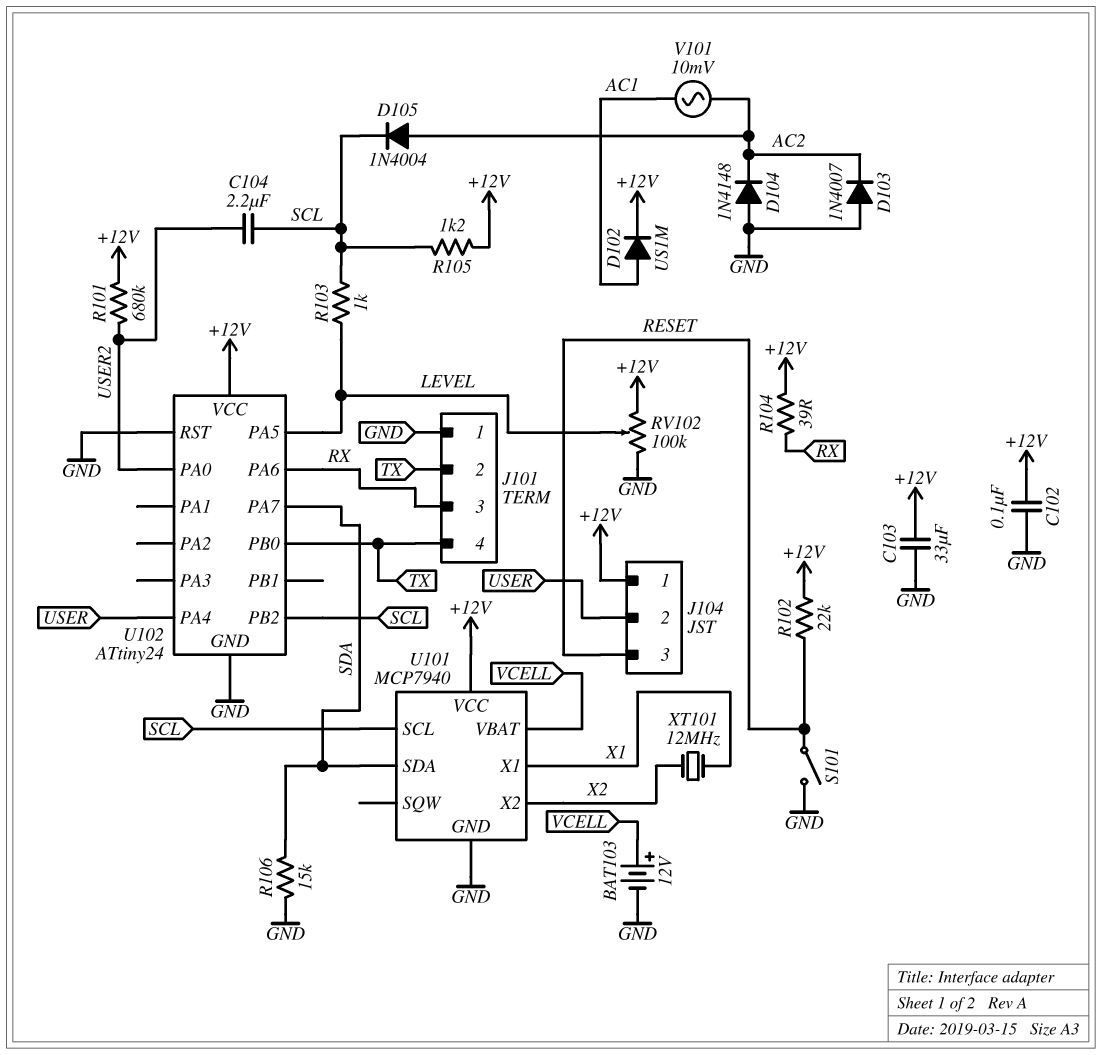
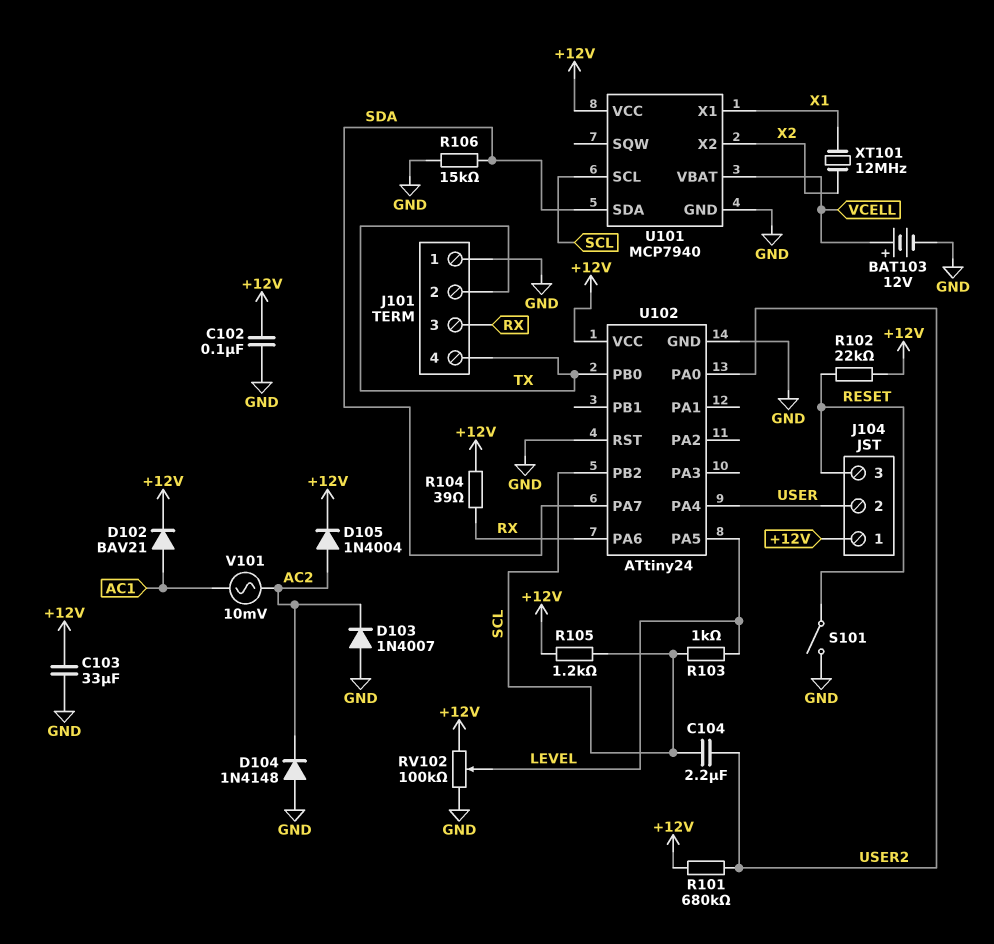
D102: diode US1M (A AC1, K +12V) -> diode BAV21 (A AC1, K +12V)
D105: diode 1N4004 (A AC2, K SCL) -> diode 1N4004 (A AC2, K +12V)

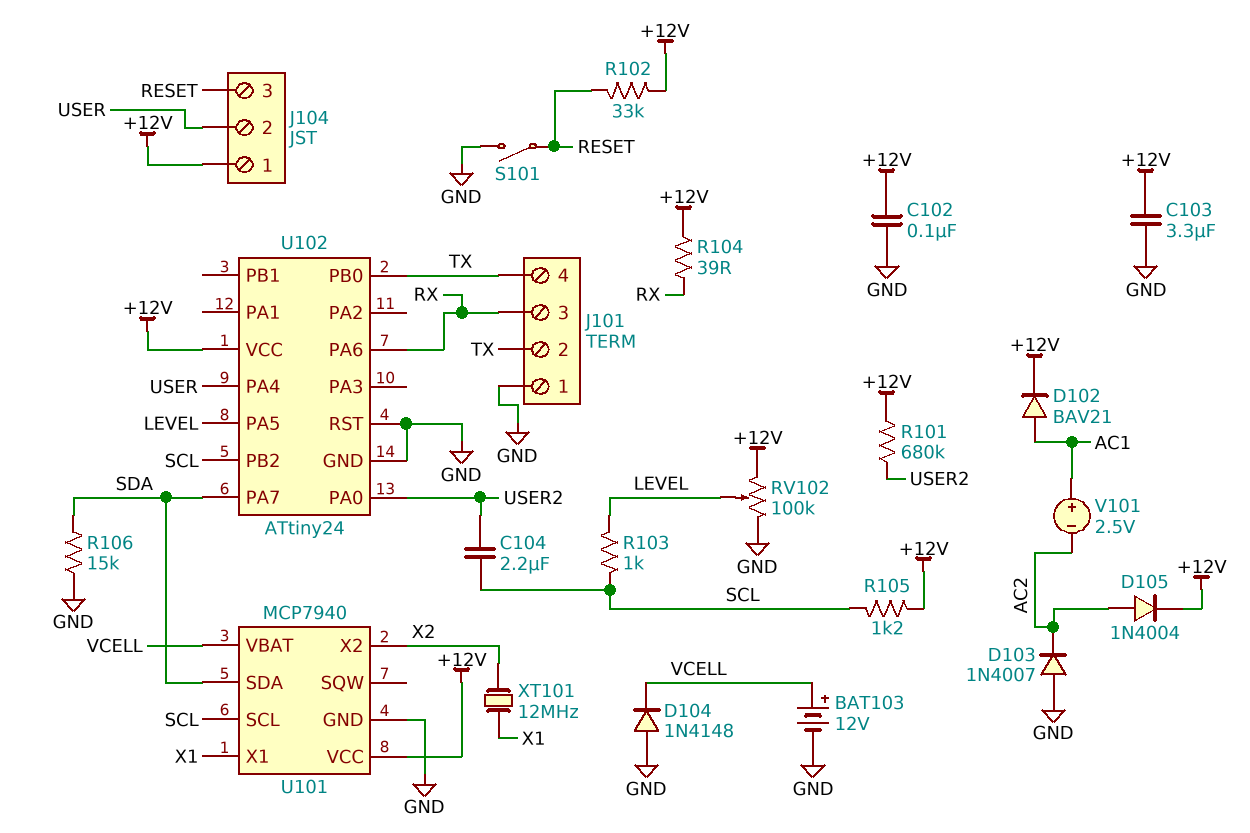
C103: 33uF (+12V, GND) -> 3.3uF (+12V, GND)
D104: diode 1N4148 (A GND, K AC2) -> diode 1N4148 (A GND, K VCELL)
R102: 22k (+12V, RESET) -> 33k (+12V, RESET)
V101: AC 10mV (AC1, AC2) -> 2.5V (plus AC1, minus AC2)

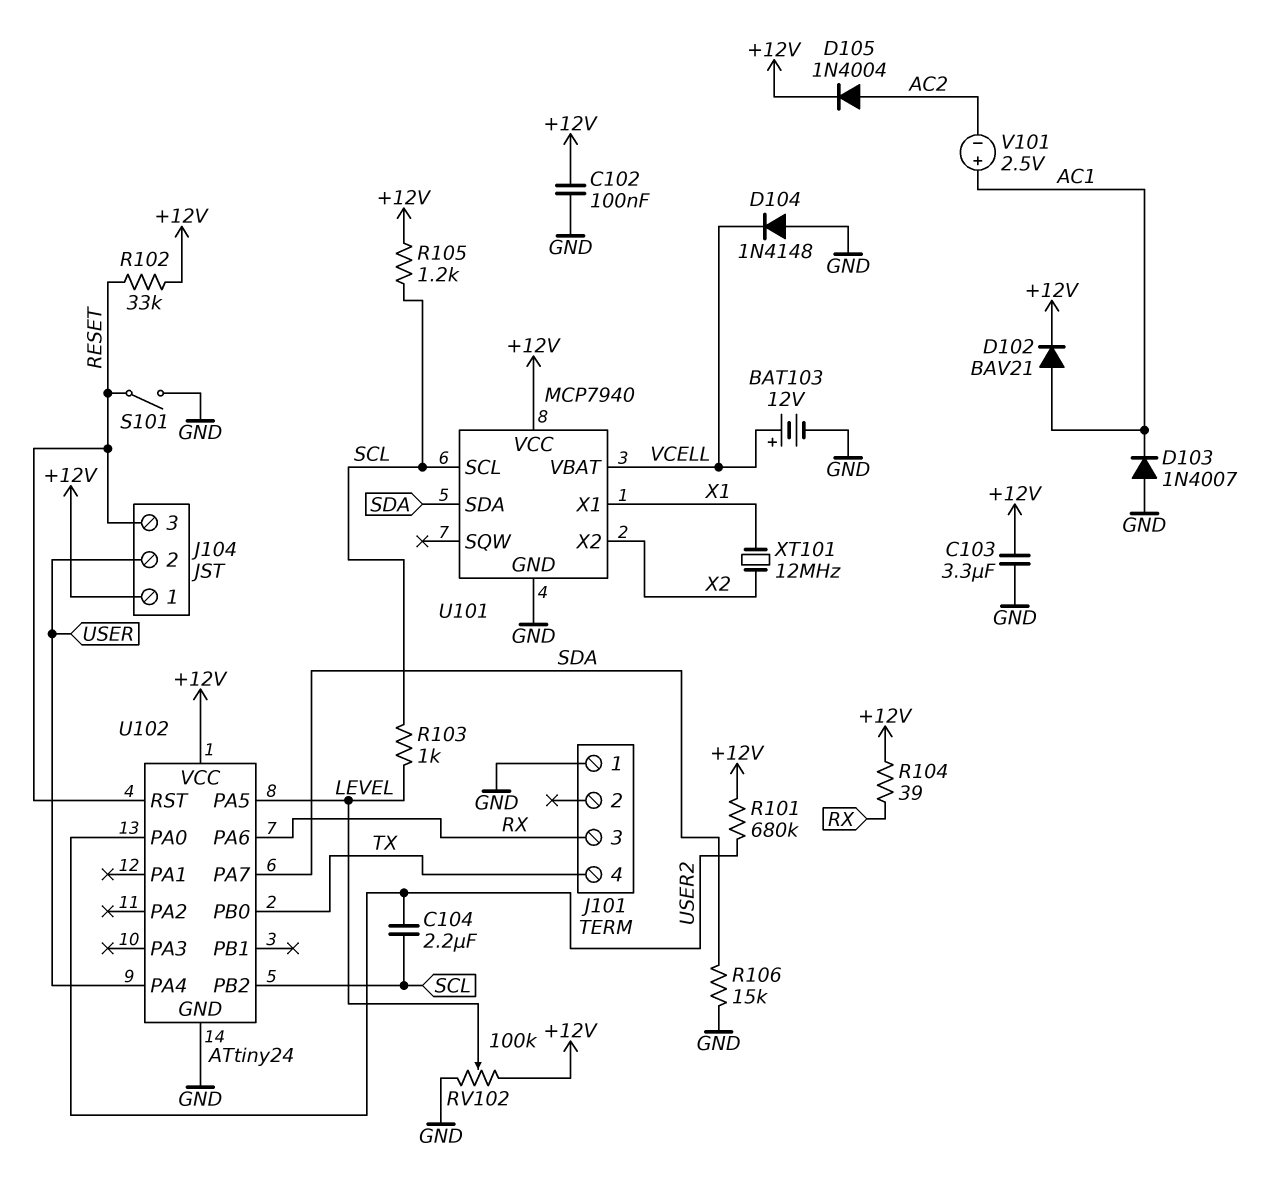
D103: diode 1N4007 (A GND, K AC2) -> diode 1N4007 (A GND, K AC1)
J101 pin 2: TX -> none
U102 pin RST: GND -> RESET

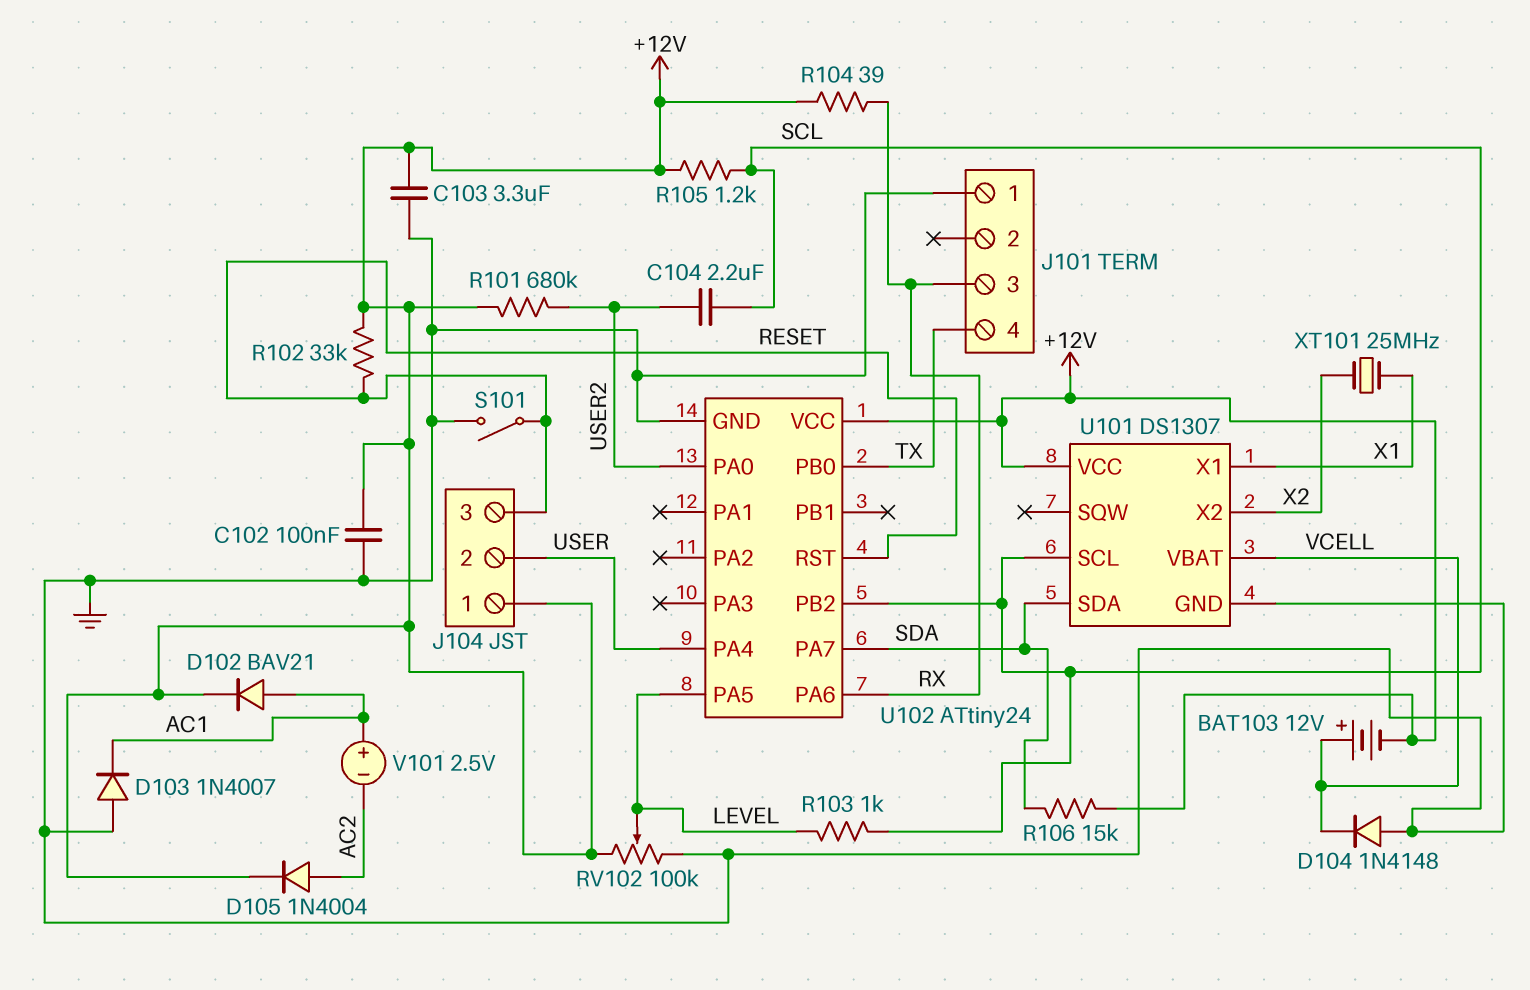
BAT103: 12V (plus VCELL, minus GND) -> 12V (plus VCELL, minus +12V)
R106: 15k (GND, SDA) -> 15k (+12V, SDA)
U101: MCP7940 -> DS1307
XT101: 12MHz (X1, X2) -> 25MHz (X1, X2)

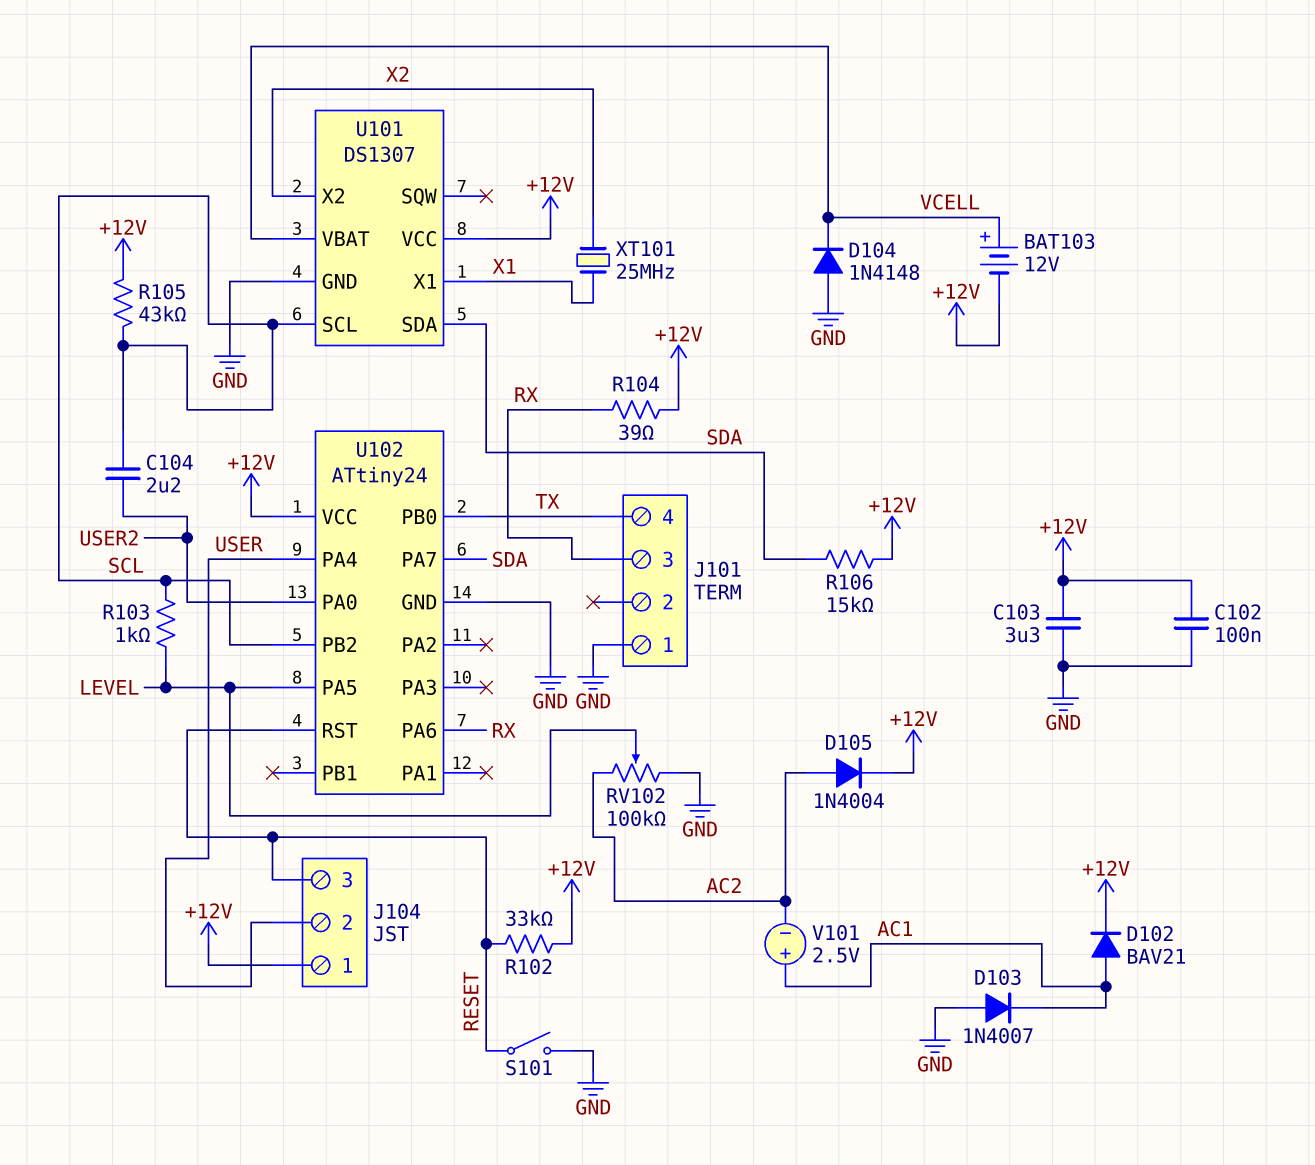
R101: 680k (+12V, USER2) -> none
R105: 1.2k (+12V, SCL) -> 43k (+12V, SCL)
RV102: 100k (+12V, GND, wiper LEVEL) -> 100k (AC2, GND, wiper LEVEL)

